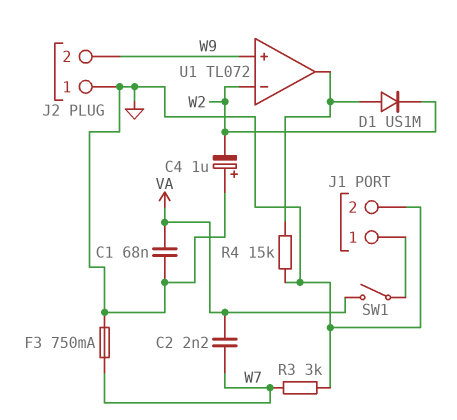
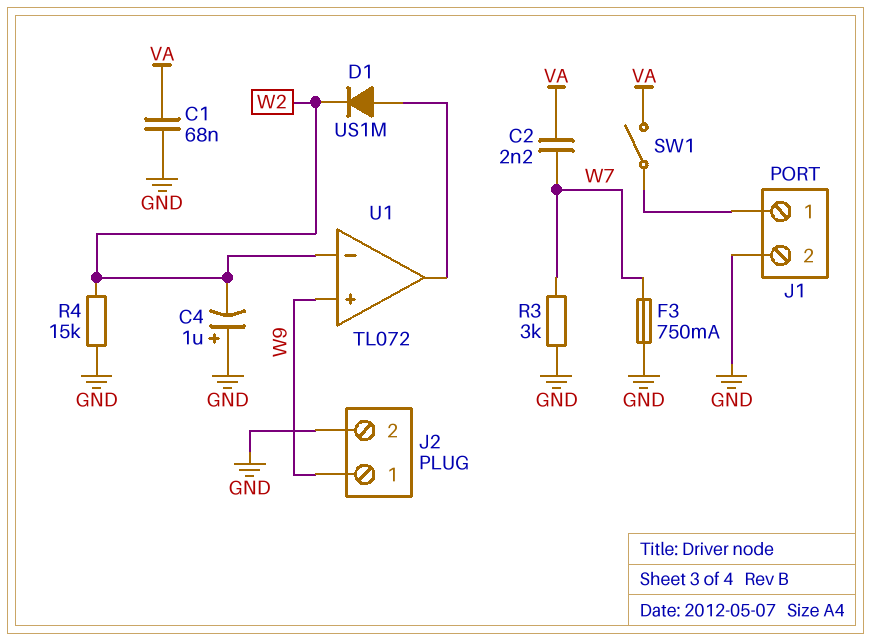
J2 pin 1: GND -> W9
J2 pin 2: W9 -> GND
R4: 15k (GND, U1/out) -> 15k (GND, W2)

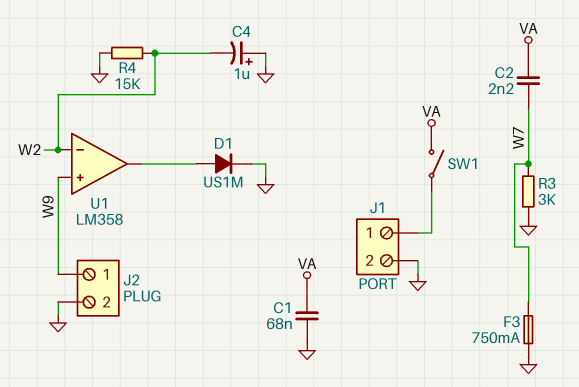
D1: diode US1M (A U1/out, K W2) -> diode US1M (A U1/out, K GND)
U1: TL072 -> LM358

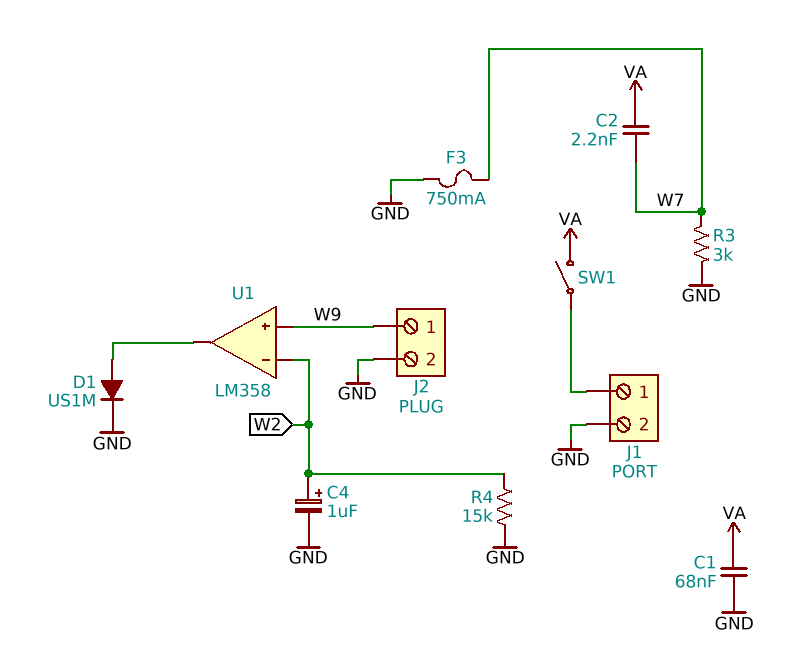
C4: 1uF (plus GND, minus W2) -> 1uF (plus W2, minus GND)

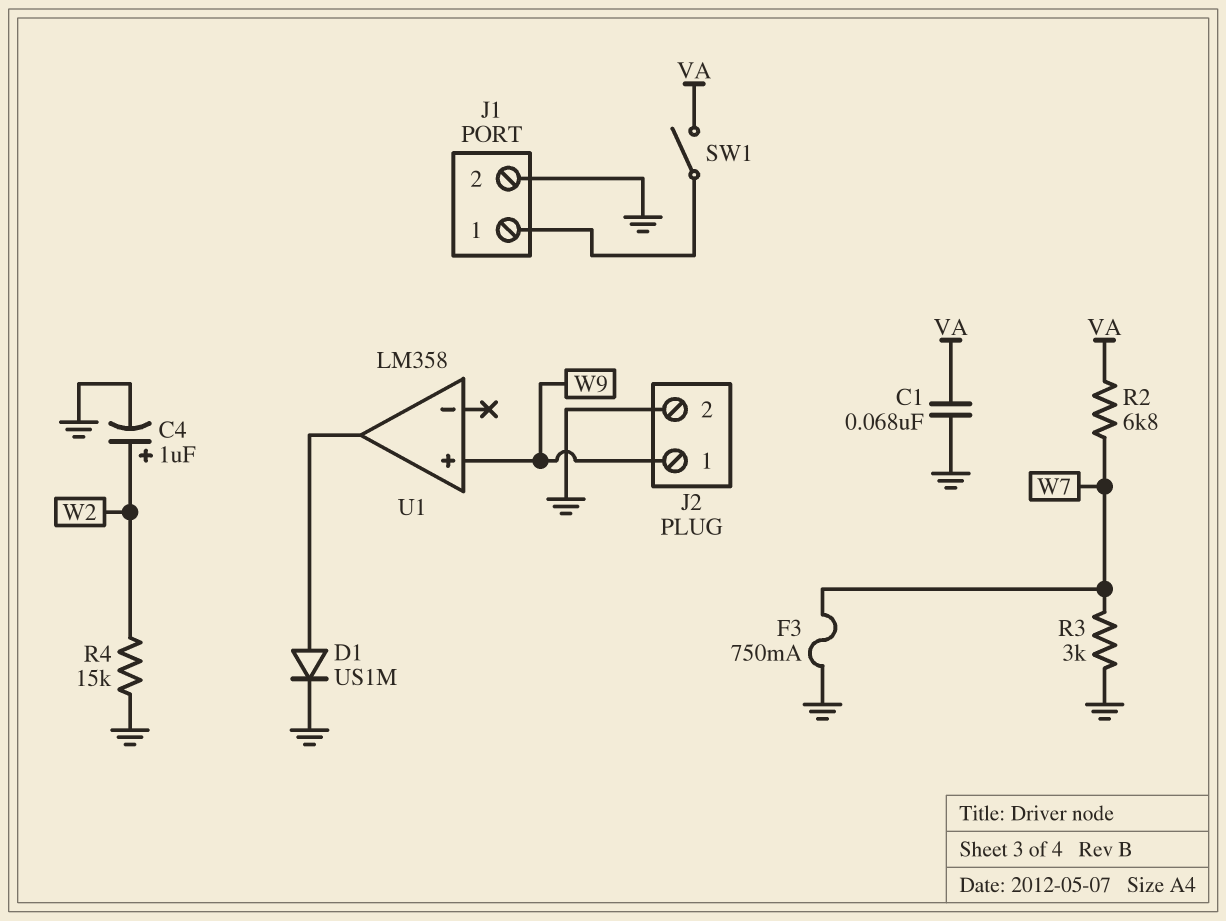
C2: 2.2nF (VA, W7) -> none
R2: none -> 6.8k (VA, W7)
U1 pin in-: W2 -> none

